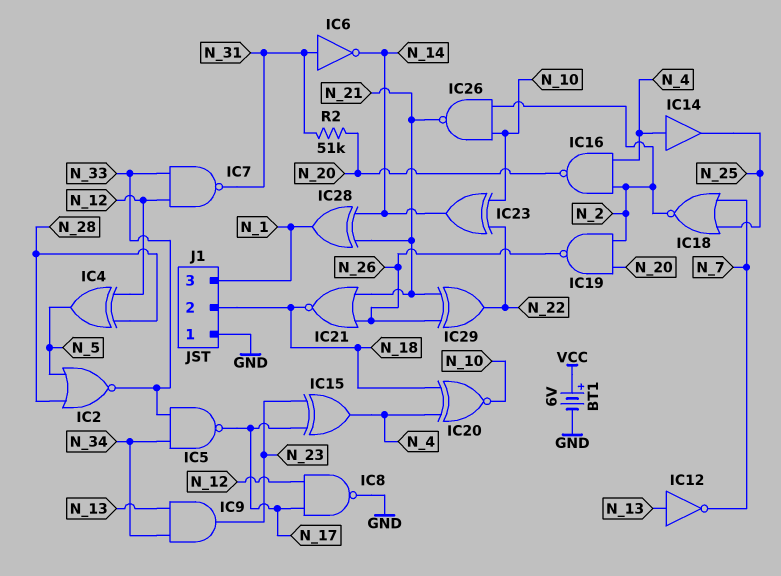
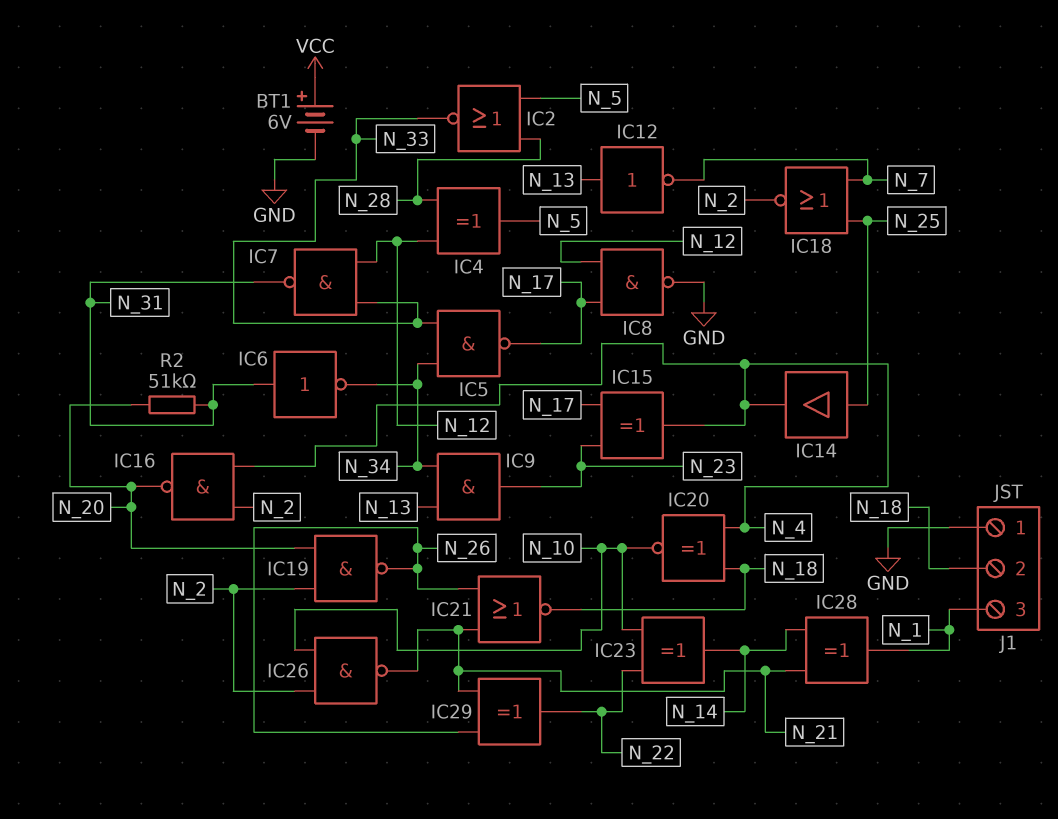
IC6: NOT (in N_31, out N_14) -> NOT (in N_31, out N_34)
IC14: buffer (in N_4, out N_25) -> buffer (in N_25, out N_4)

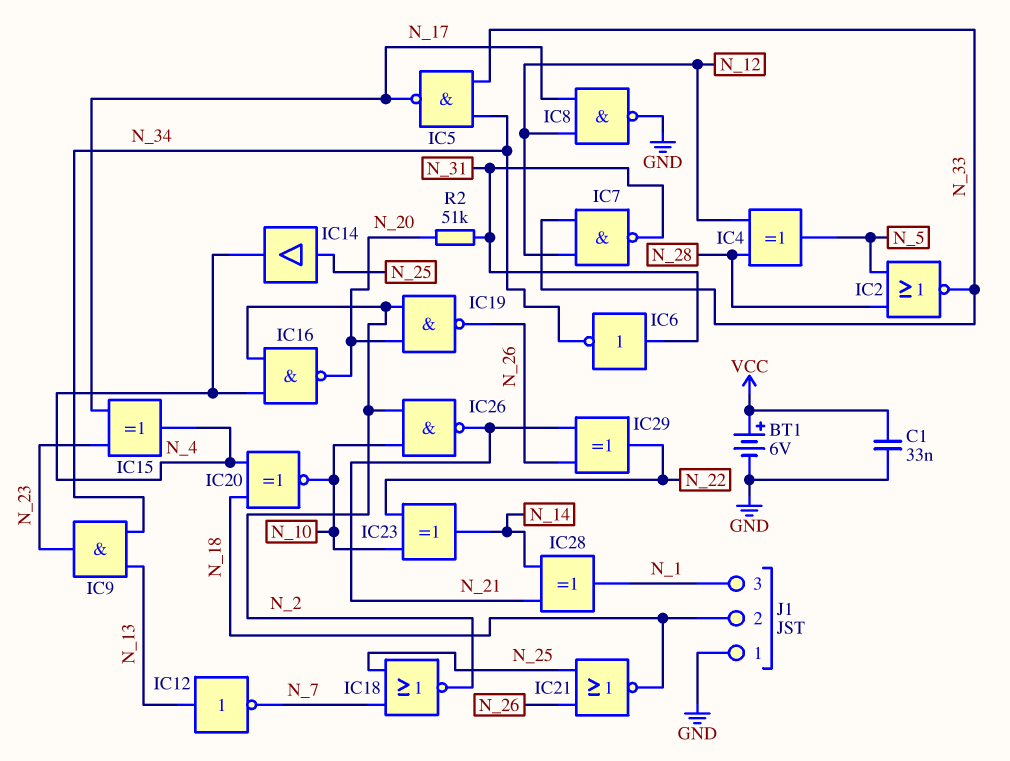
C1: none -> 33nF (GND, VCC)
IC21: NOR (in N_21, in N_26, out N_18) -> NOR (in N_25, in N_26, out N_18)

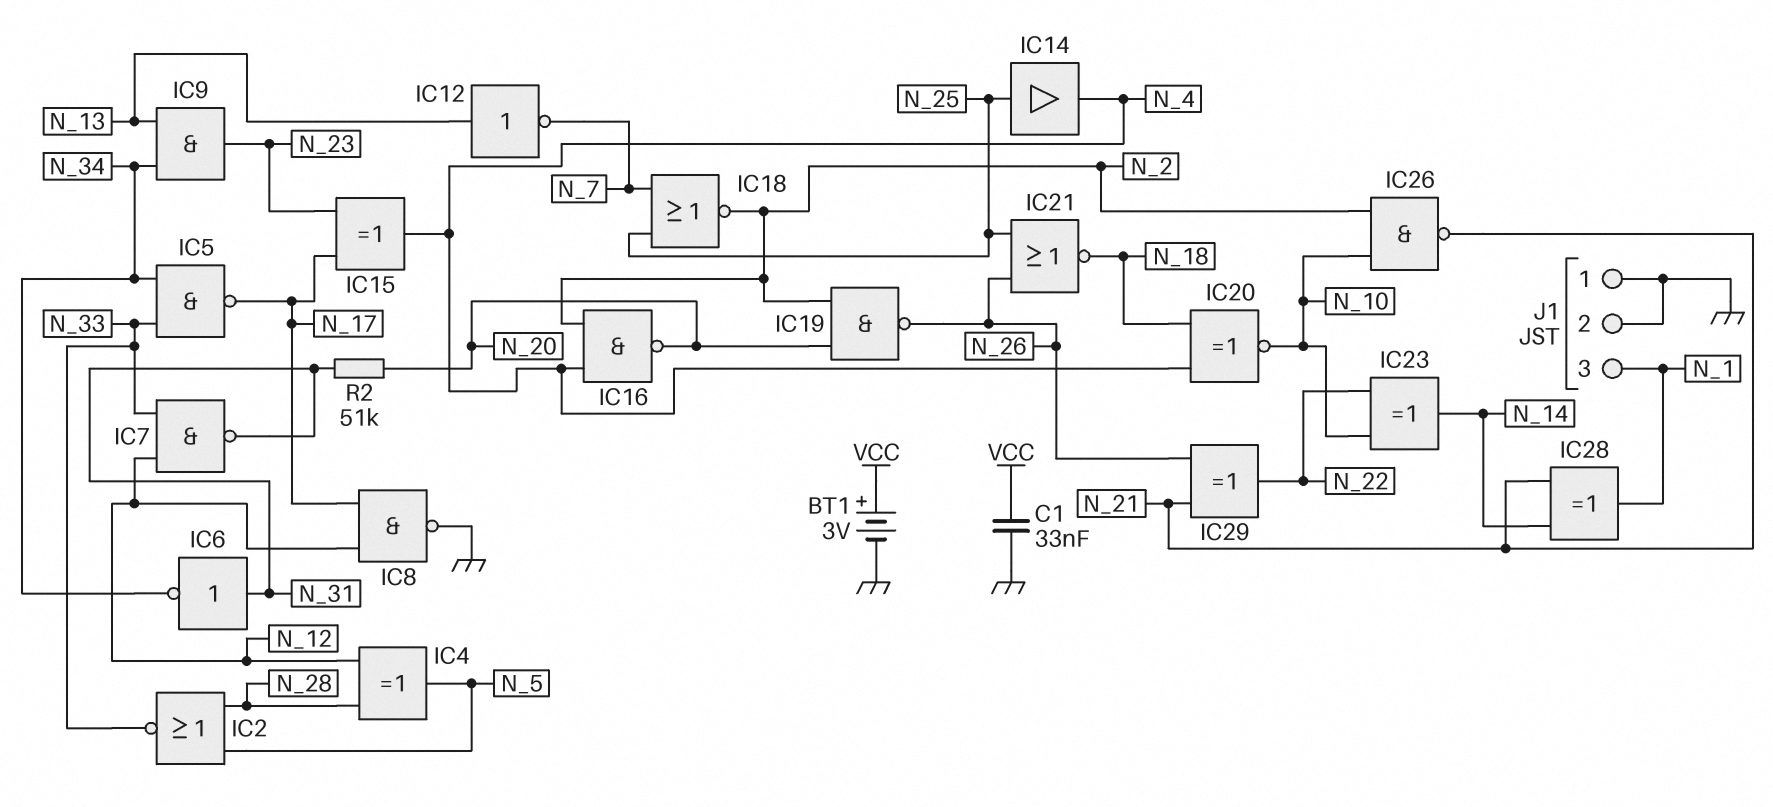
BT1: 6V (plus VCC, minus GND) -> 3V (plus VCC, minus GND)
J1 pin 2: N_18 -> GND

